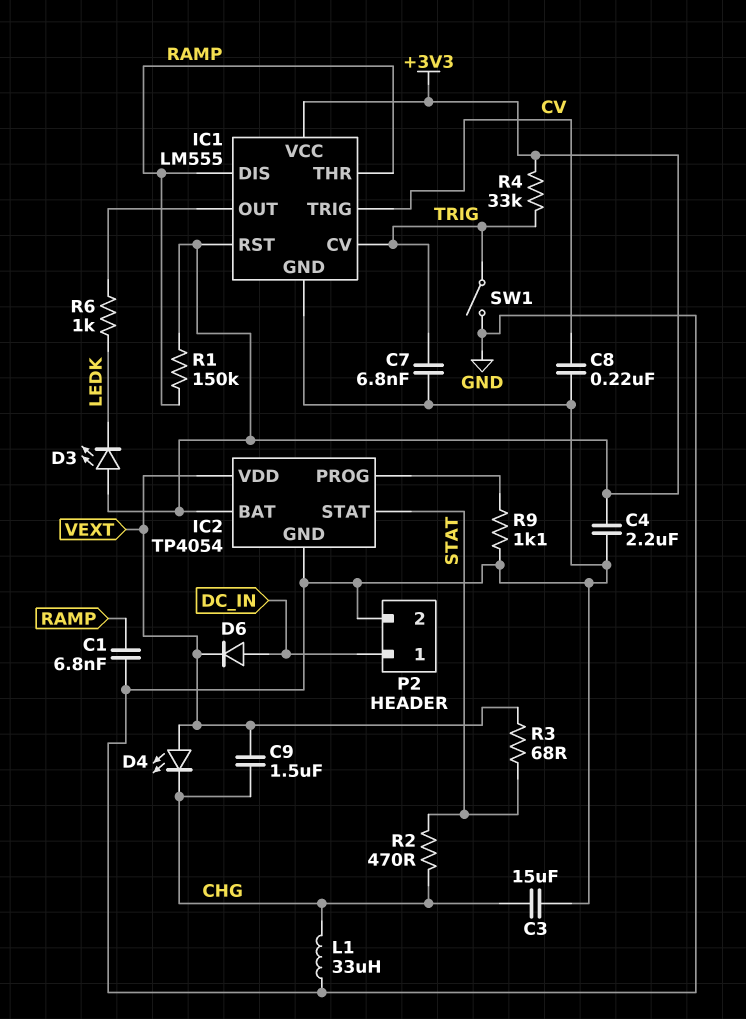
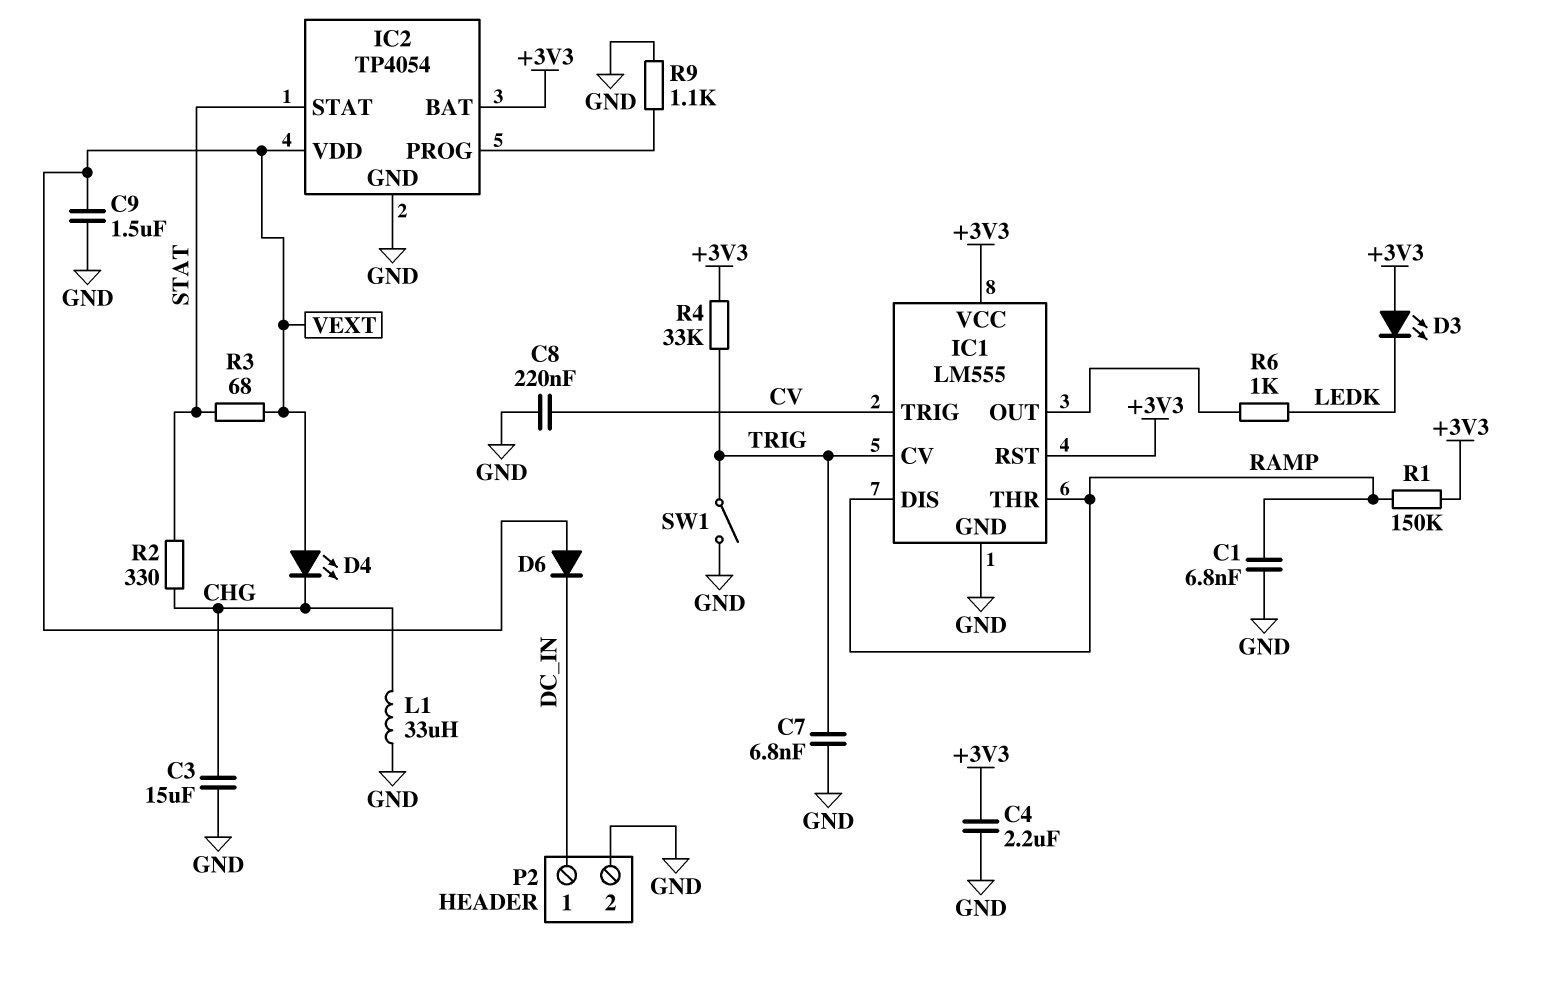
C9: 1.5uF (CHG, VEXT) -> 1.5uF (GND, VEXT)
D6: diode (A DC_IN, K VEXT) -> diode (A VEXT, K DC_IN)
R2: 470 (CHG, STAT) -> 330 (CHG, STAT)

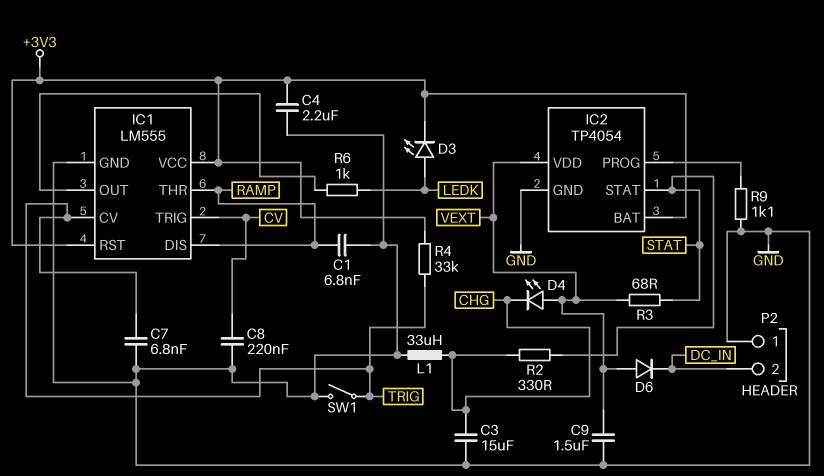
D3: LED (A +3V3, K LEDK) -> LED (A LEDK, K +3V3)
P2 pin 1: DC_IN -> GND
P2 pin 2: GND -> DC_IN
R1: 150k (+3V3, RAMP) -> none

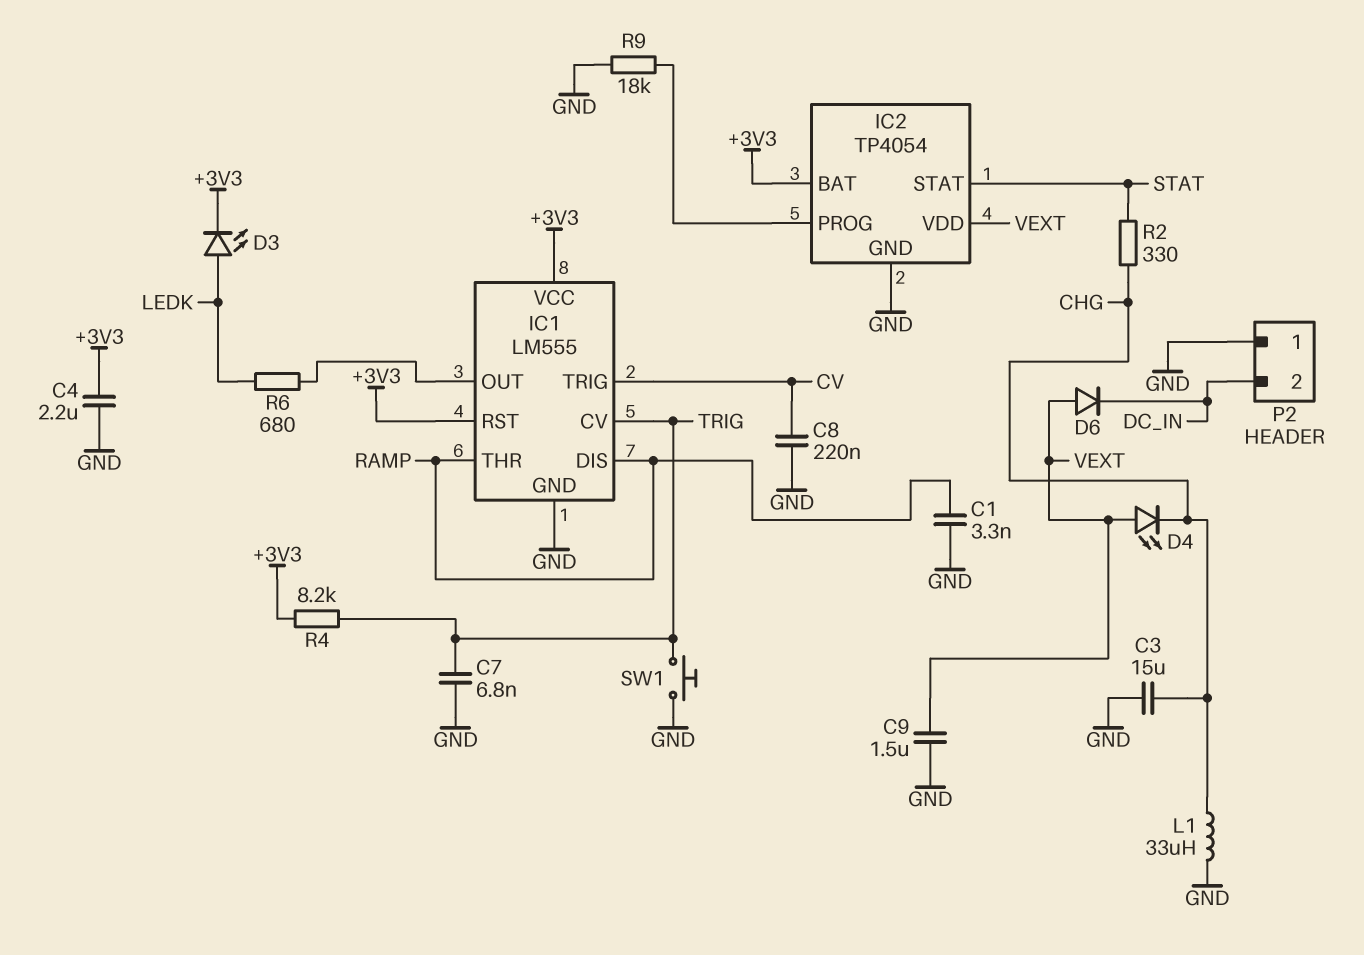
C1: 6.8nF (GND, RAMP) -> 3.3nF (GND, RAMP)
R3: 68 (STAT, VEXT) -> none
R4: 33k (+3V3, TRIG) -> 8.2k (+3V3, TRIG)
R6: 1k (IC1/OUT, LEDK) -> 680 (IC1/OUT, LEDK)
R9: 1.1k (GND, IC2/PROG) -> 18k (GND, IC2/PROG)
SW1: switch (GND, TRIG) -> button (GND, TRIG)

